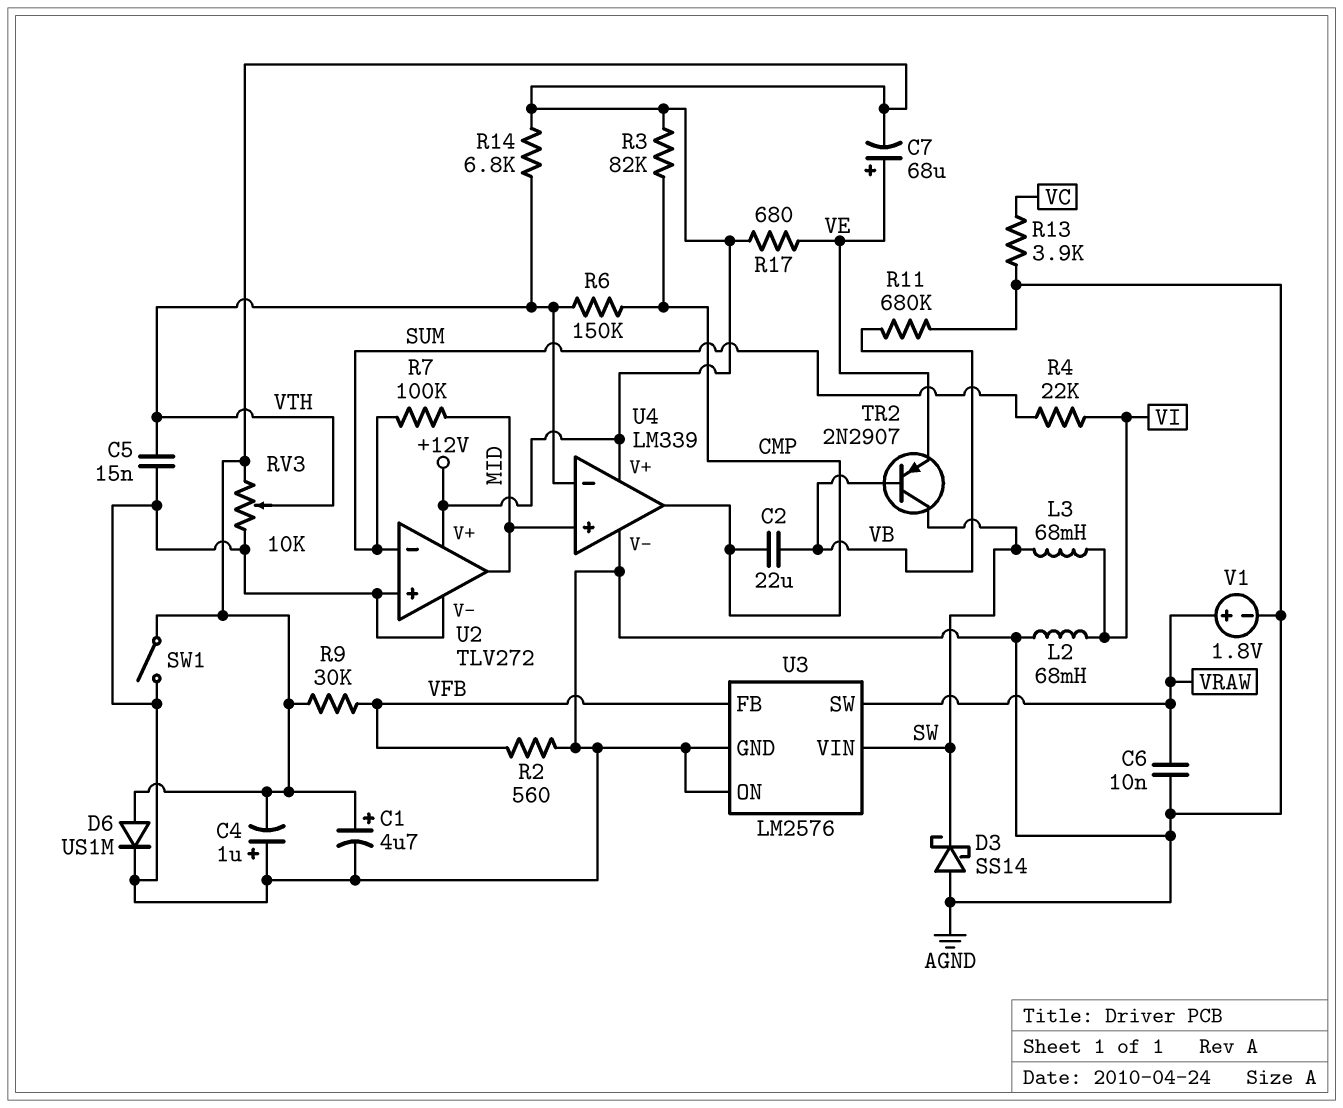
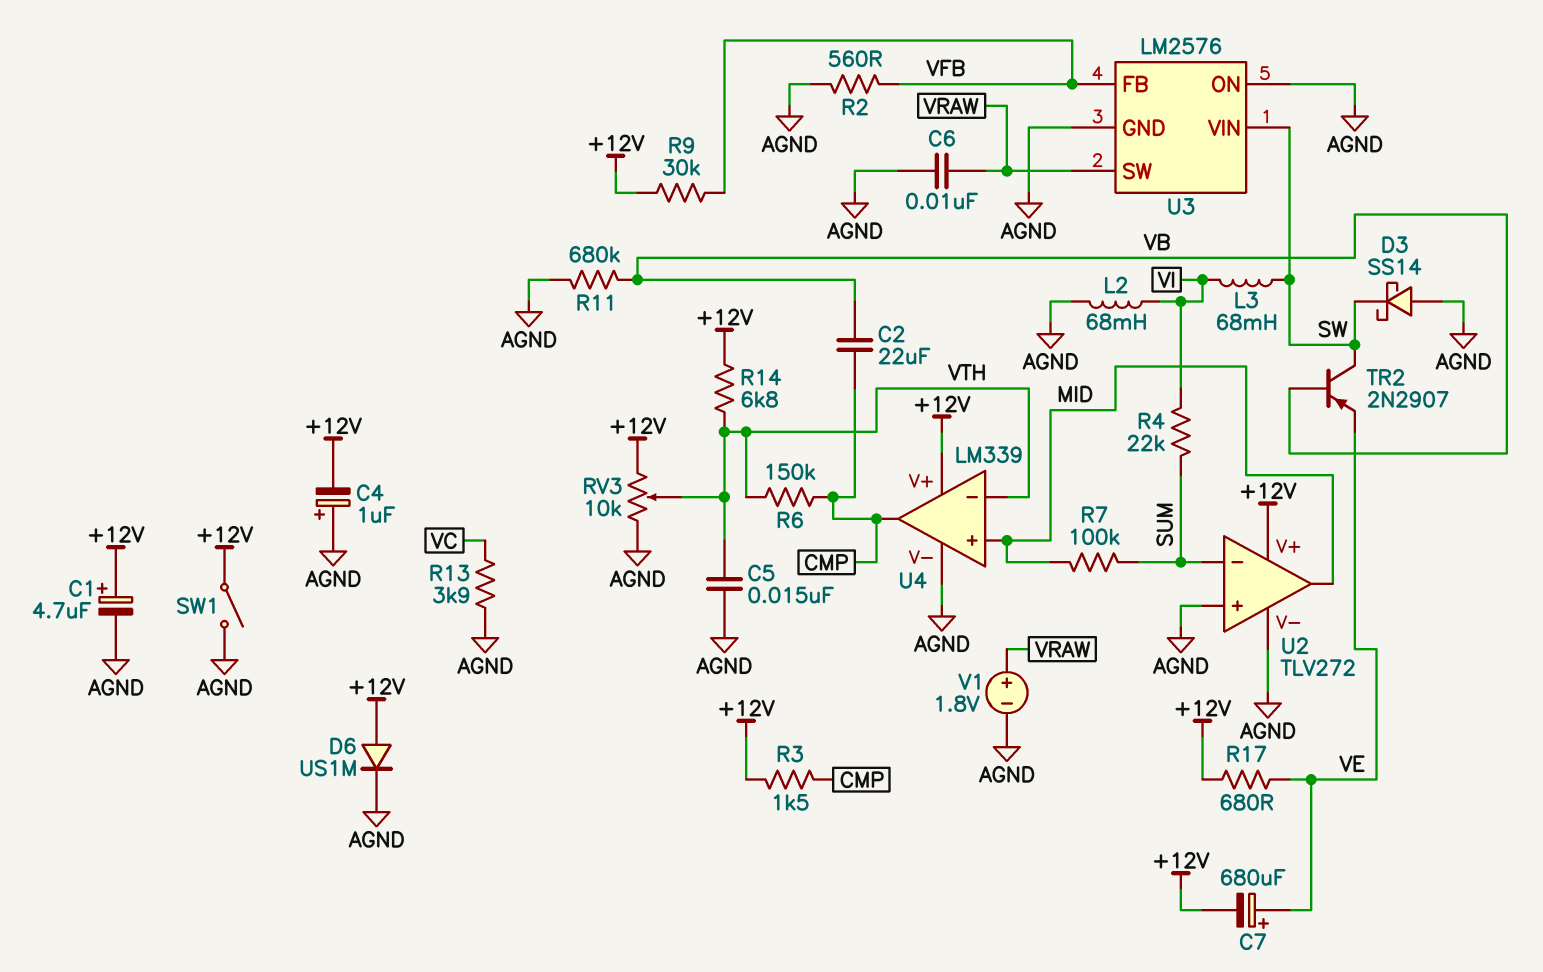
C7: 68uF (plus VE, minus +12V) -> 680uF (plus VE, minus +12V)
R3: 82k (+12V, CMP) -> 1.5k (+12V, CMP)

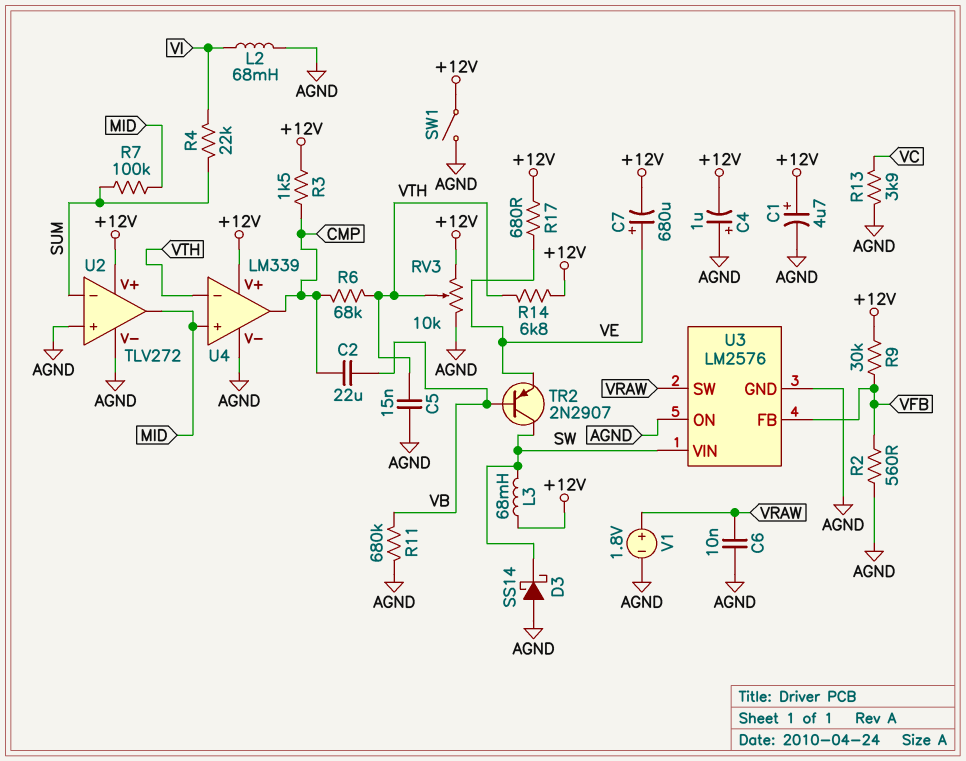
D6: diode US1M (A +12V, K AGND) -> none
L3: 68mH (SW, VI) -> 68mH (+12V, SW)
R6: 150k (CMP, VTH) -> 68k (CMP, VTH)

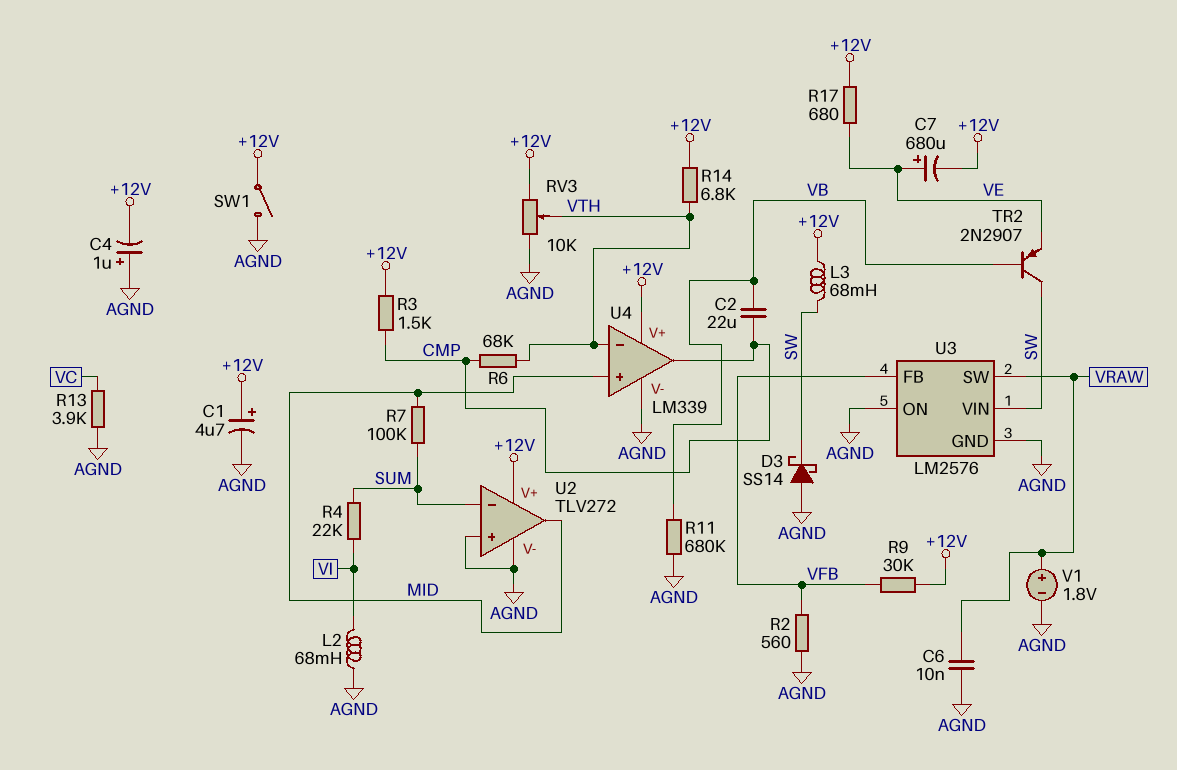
C5: 15nF (AGND, VTH) -> none

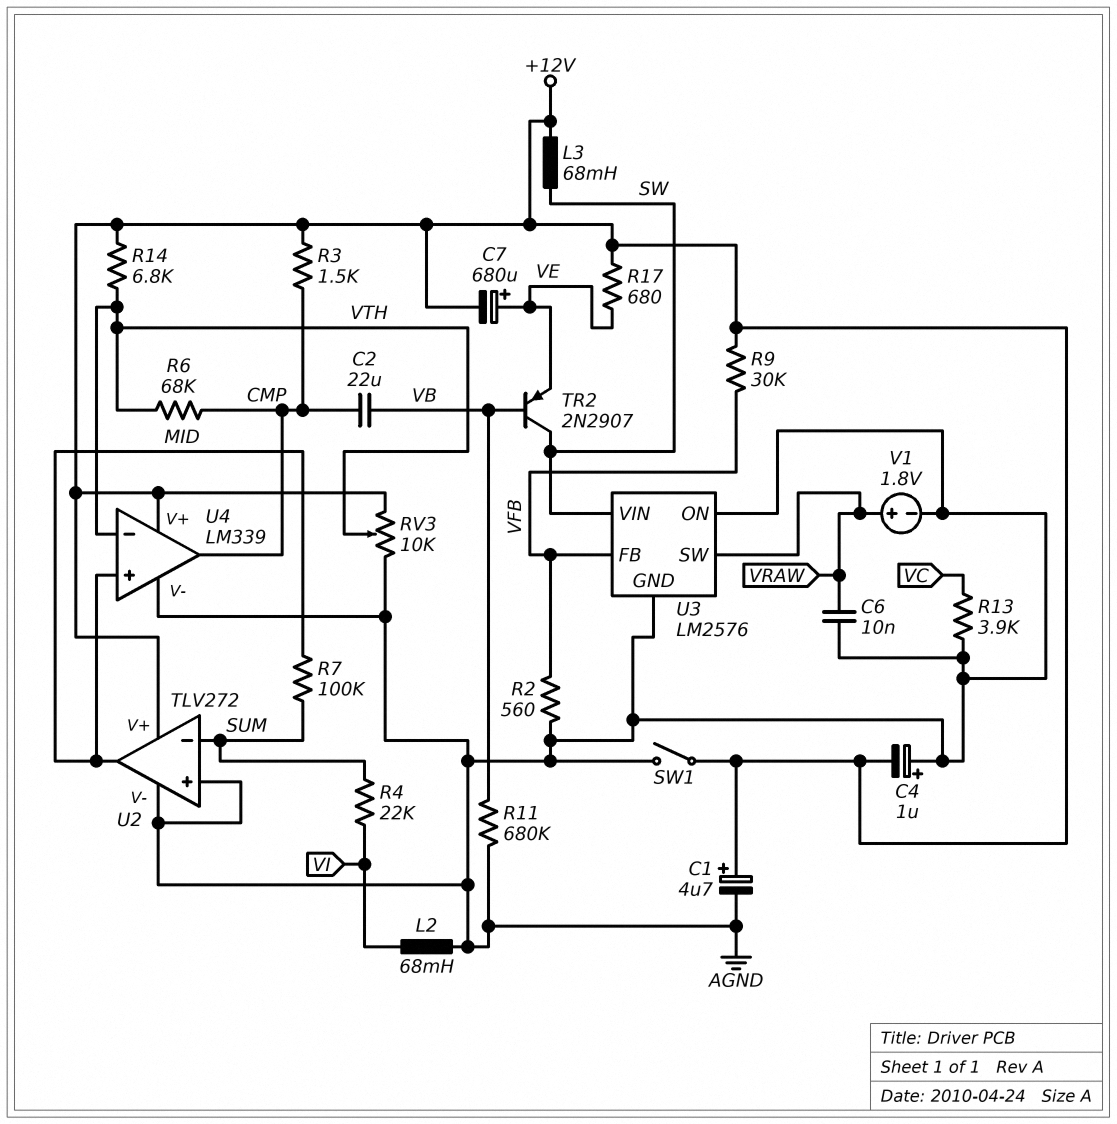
D3: schottky SS14 (A AGND, K SW) -> none

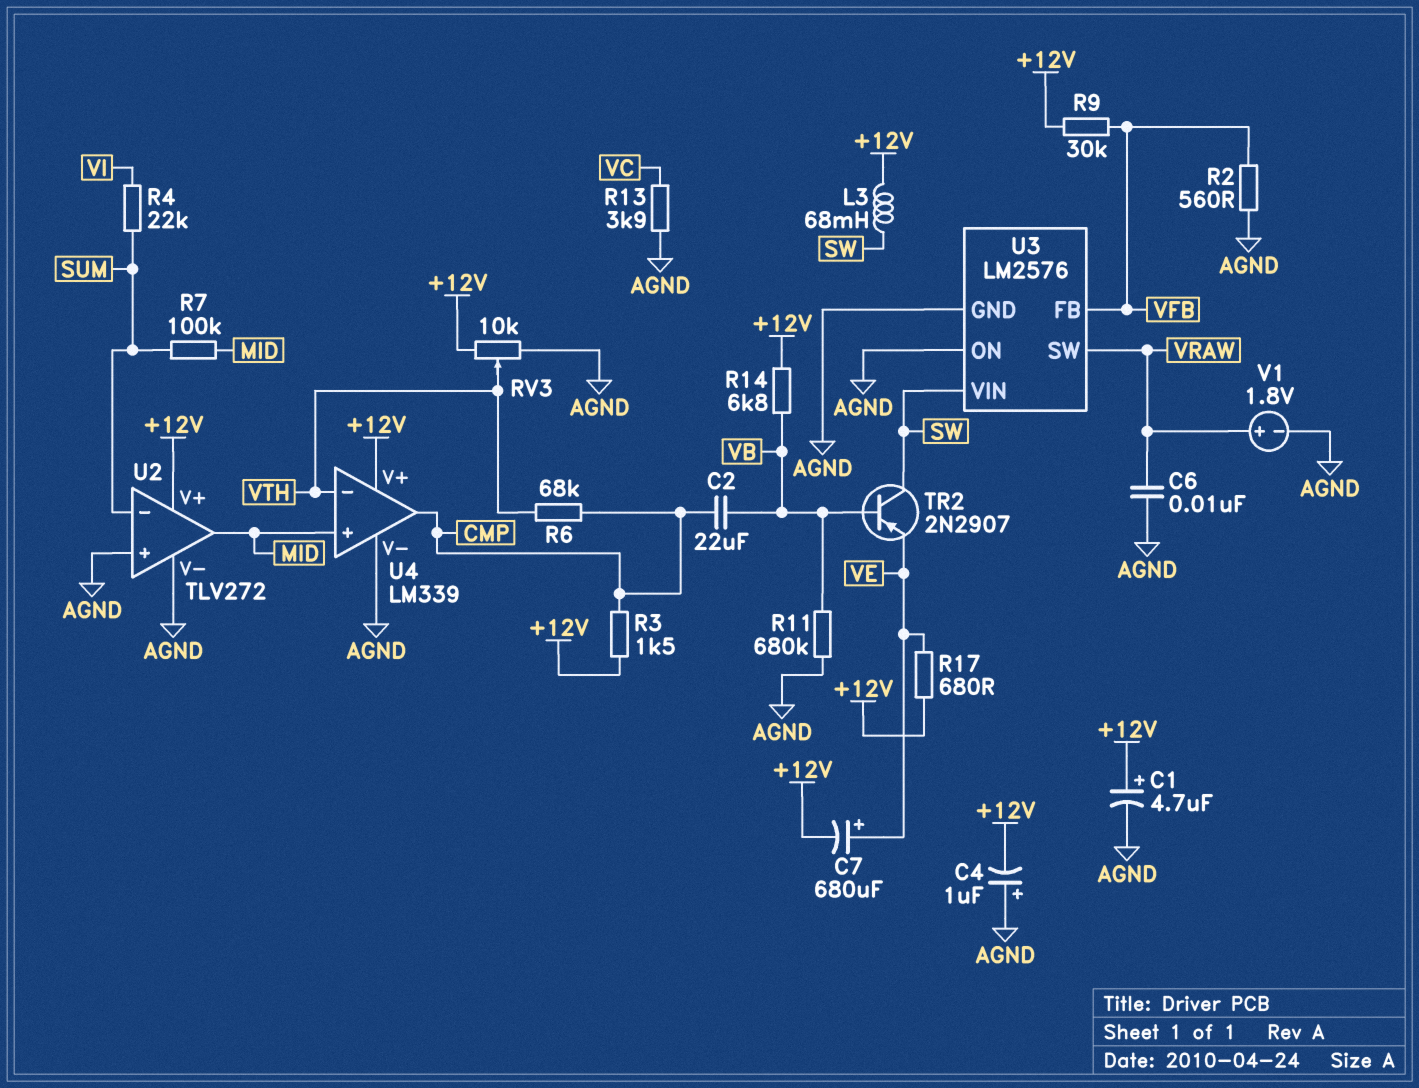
L2: 68mH (AGND, VI) -> none
R14: 6.8k (+12V, VTH) -> 6.8k (+12V, VB)
SW1: switch (+12V, AGND) -> none

